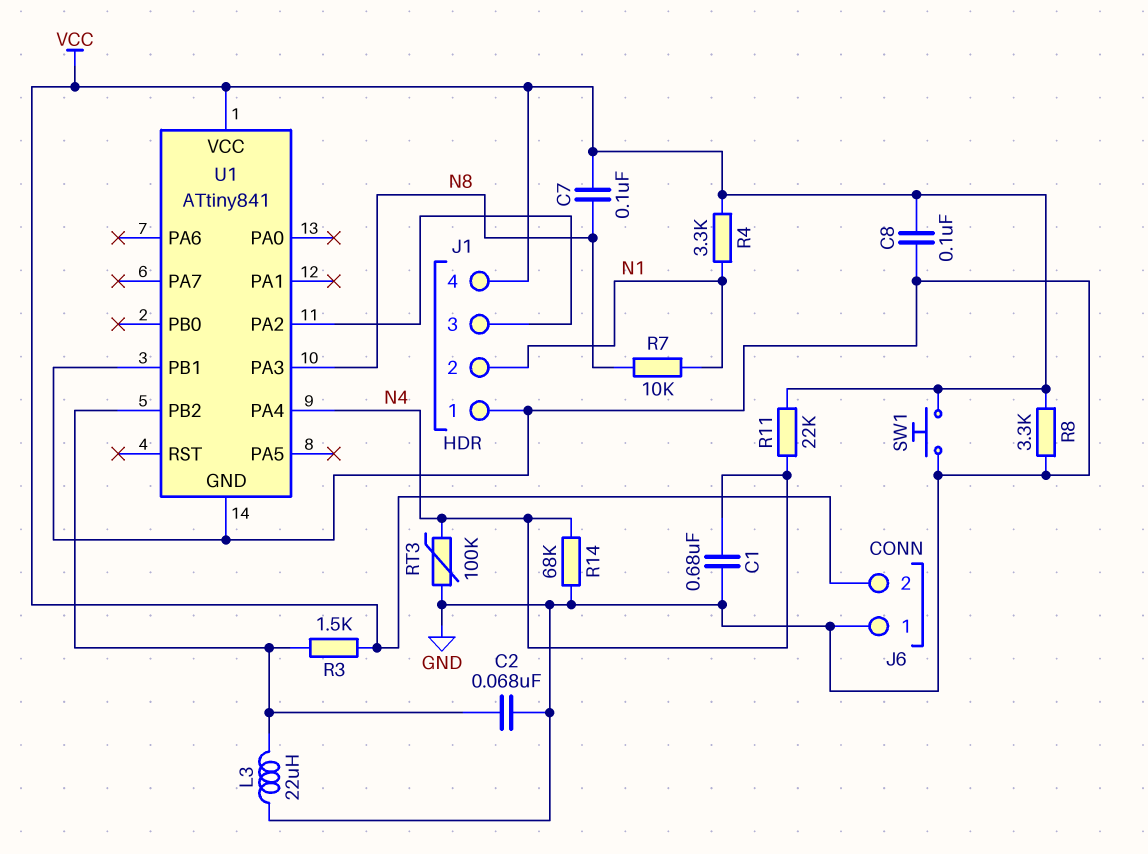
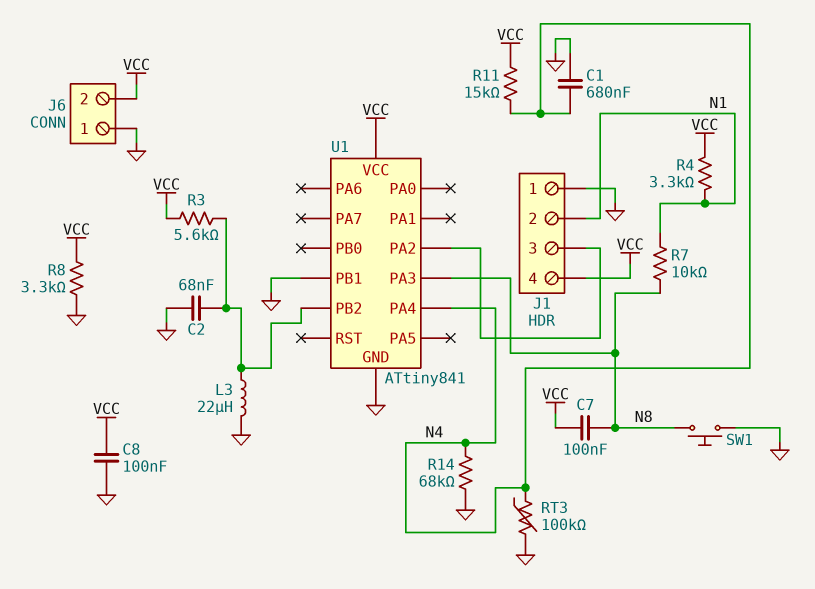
R3: 1.5k (U1/PB2, VCC) -> 5.6k (U1/PB2, VCC)
R11: 22k (N4, VCC) -> 15k (N4, VCC)
SW1: button (GND, VCC) -> button (GND, N8)

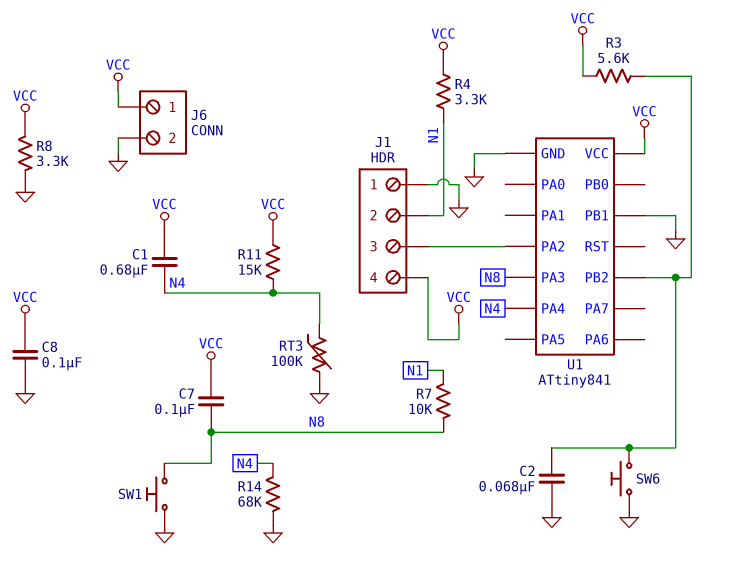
C1: 680nF (GND, N4) -> 680nF (N4, VCC)
J6 pin 1: GND -> VCC
J6 pin 2: VCC -> GND
L3: 22uH (GND, U1/PB2) -> none
SW6: none -> button (GND, U1/PB2)

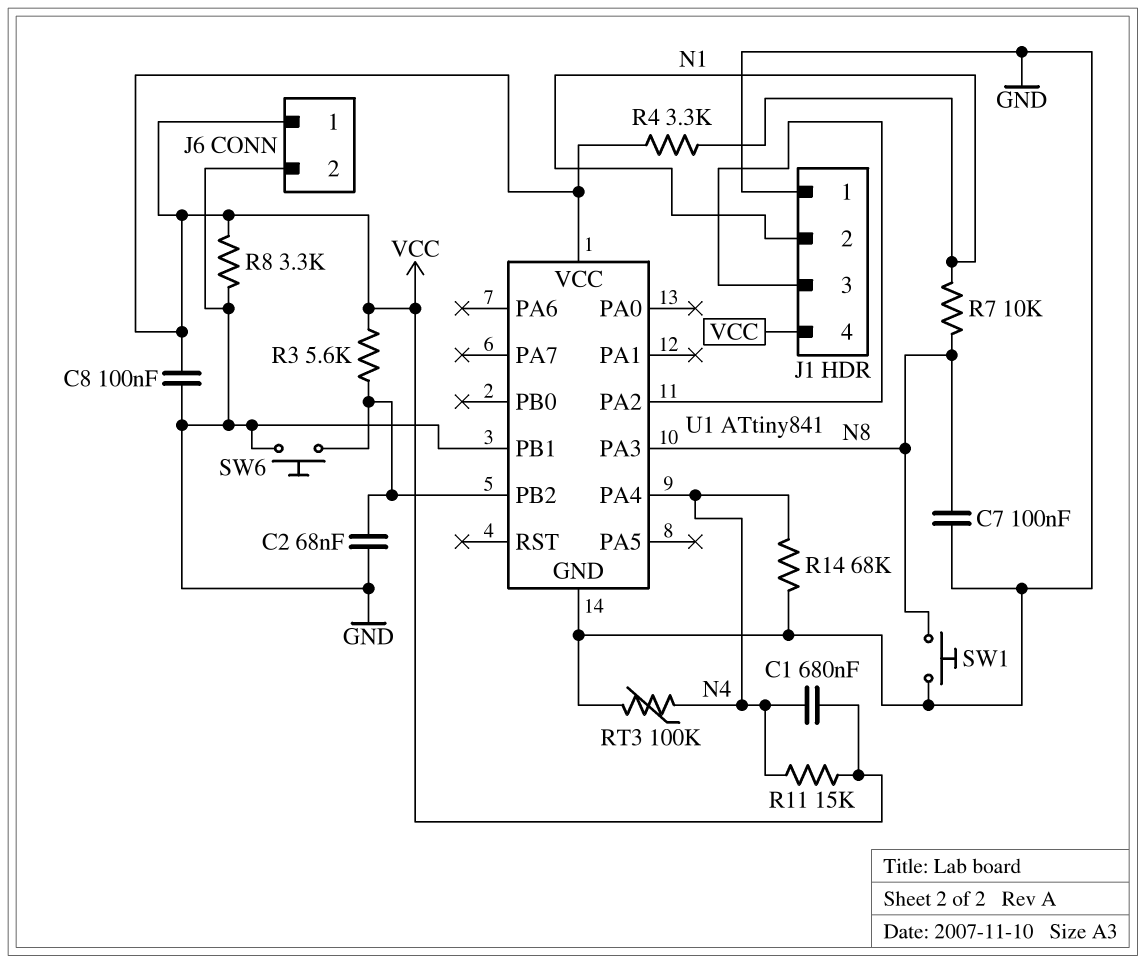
C7: 100nF (N8, VCC) -> 100nF (GND, N8)

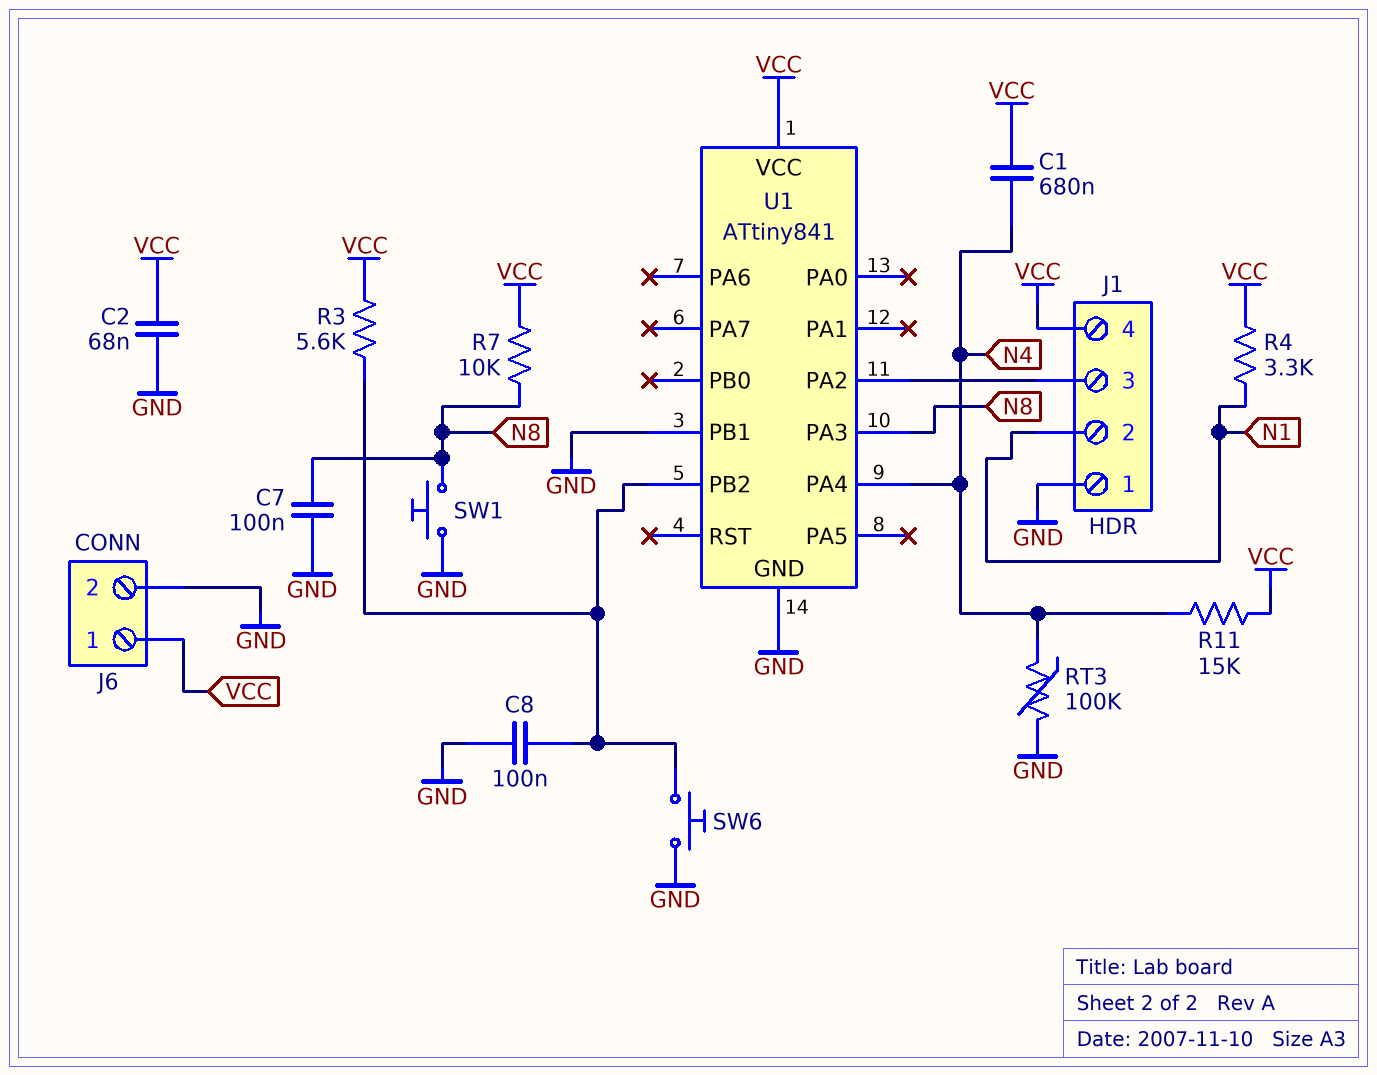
C2: 68nF (GND, U1/PB2) -> 68nF (GND, VCC)
C8: 100nF (GND, VCC) -> 100nF (GND, U1/PB2)
R7: 10k (N1, N8) -> 10k (N8, VCC)
R8: 3.3k (GND, VCC) -> none
R14: 68k (GND, N4) -> none

